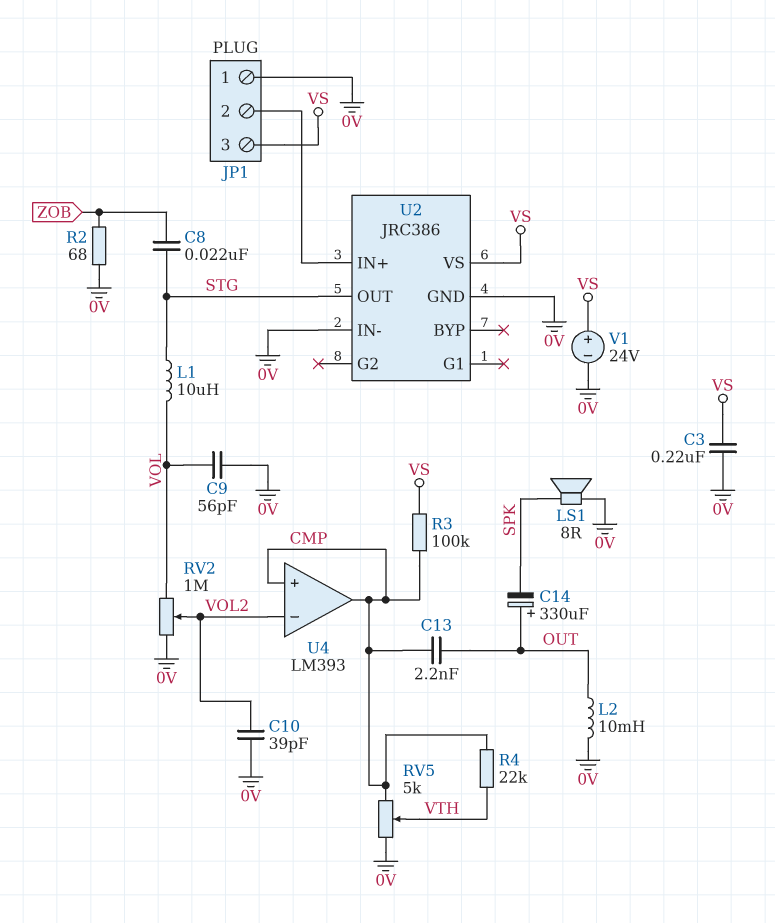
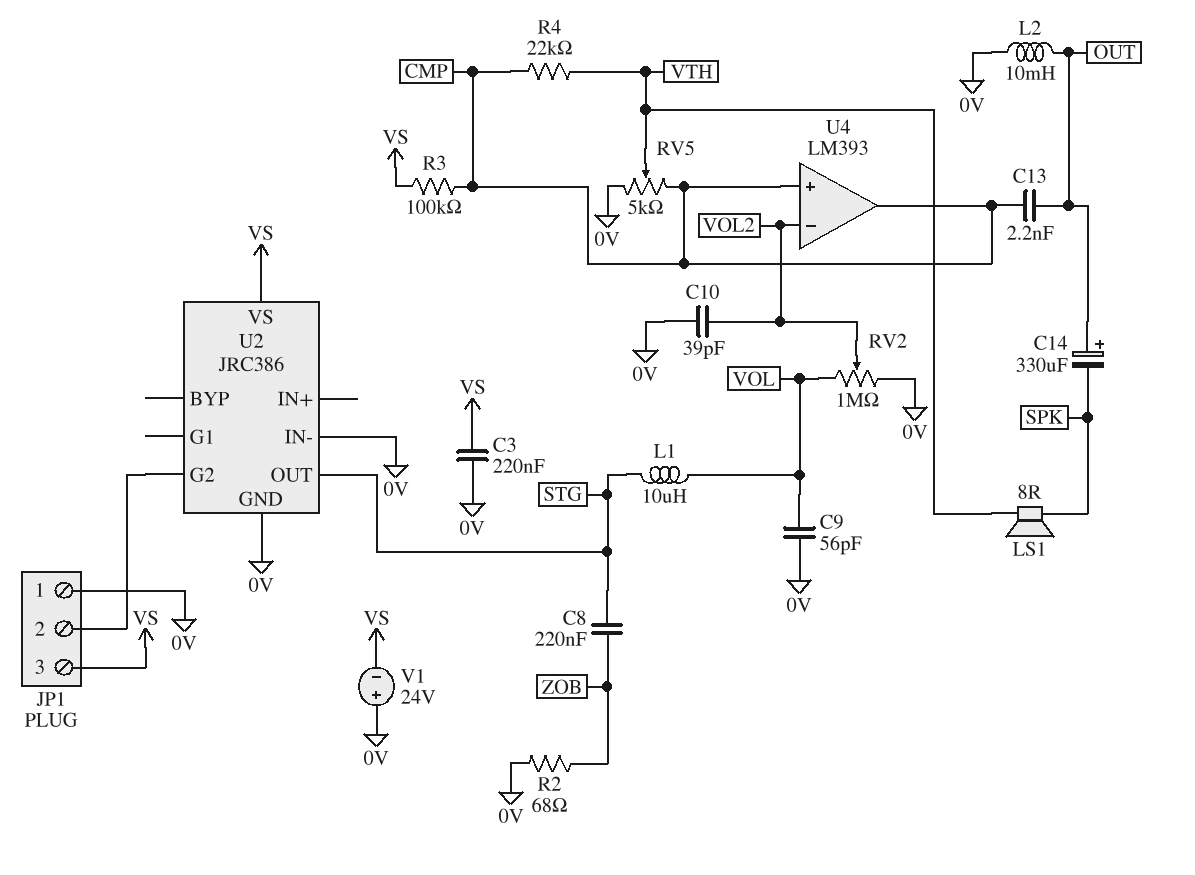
C8: 22nF (STG, ZOB) -> 220nF (STG, ZOB)
LS1: speaker 8R (0V, SPK) -> speaker 8R (SPK, VTH)
U2 pin G2: none -> JP1/2
U2 pin IN+: JP1/2 -> none
V1: 24V (plus VS, minus 0V) -> 24V (plus 0V, minus VS)

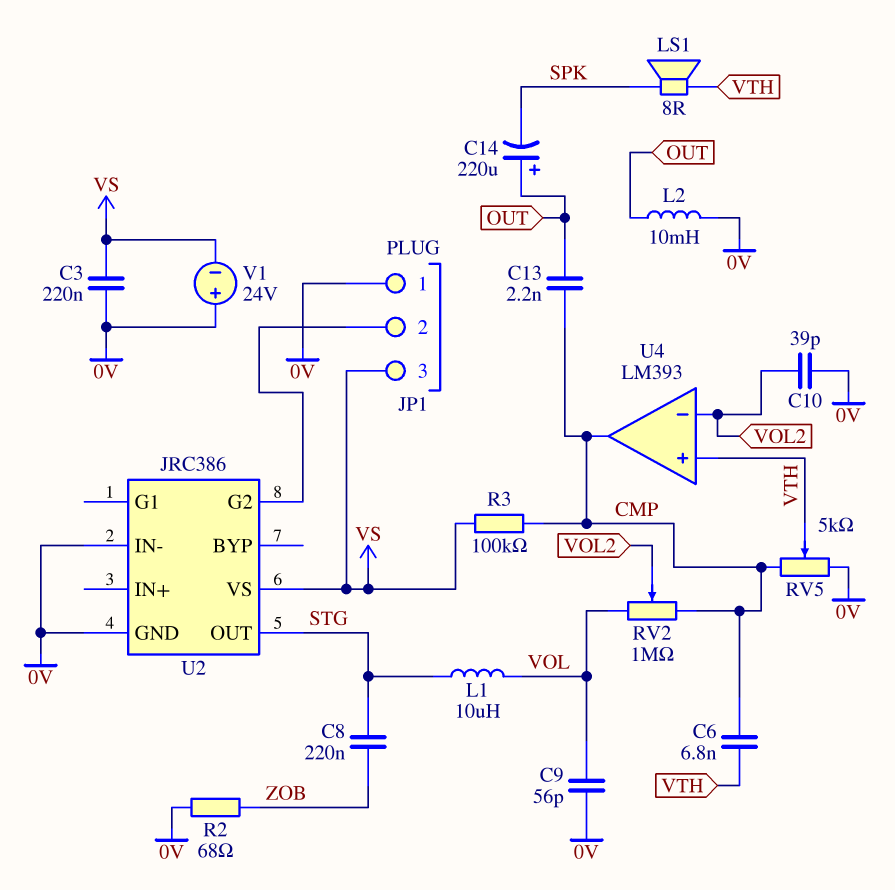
C6: none -> 6.8nF (CMP, VTH)
C14: 330uF (plus OUT, minus SPK) -> 220uF (plus OUT, minus SPK)
R4: 22k (CMP, VTH) -> none
RV2: 1M (0V, VOL, wiper VOL2) -> 1M (CMP, VOL, wiper VOL2)
U4 pin in+: CMP -> VTH

